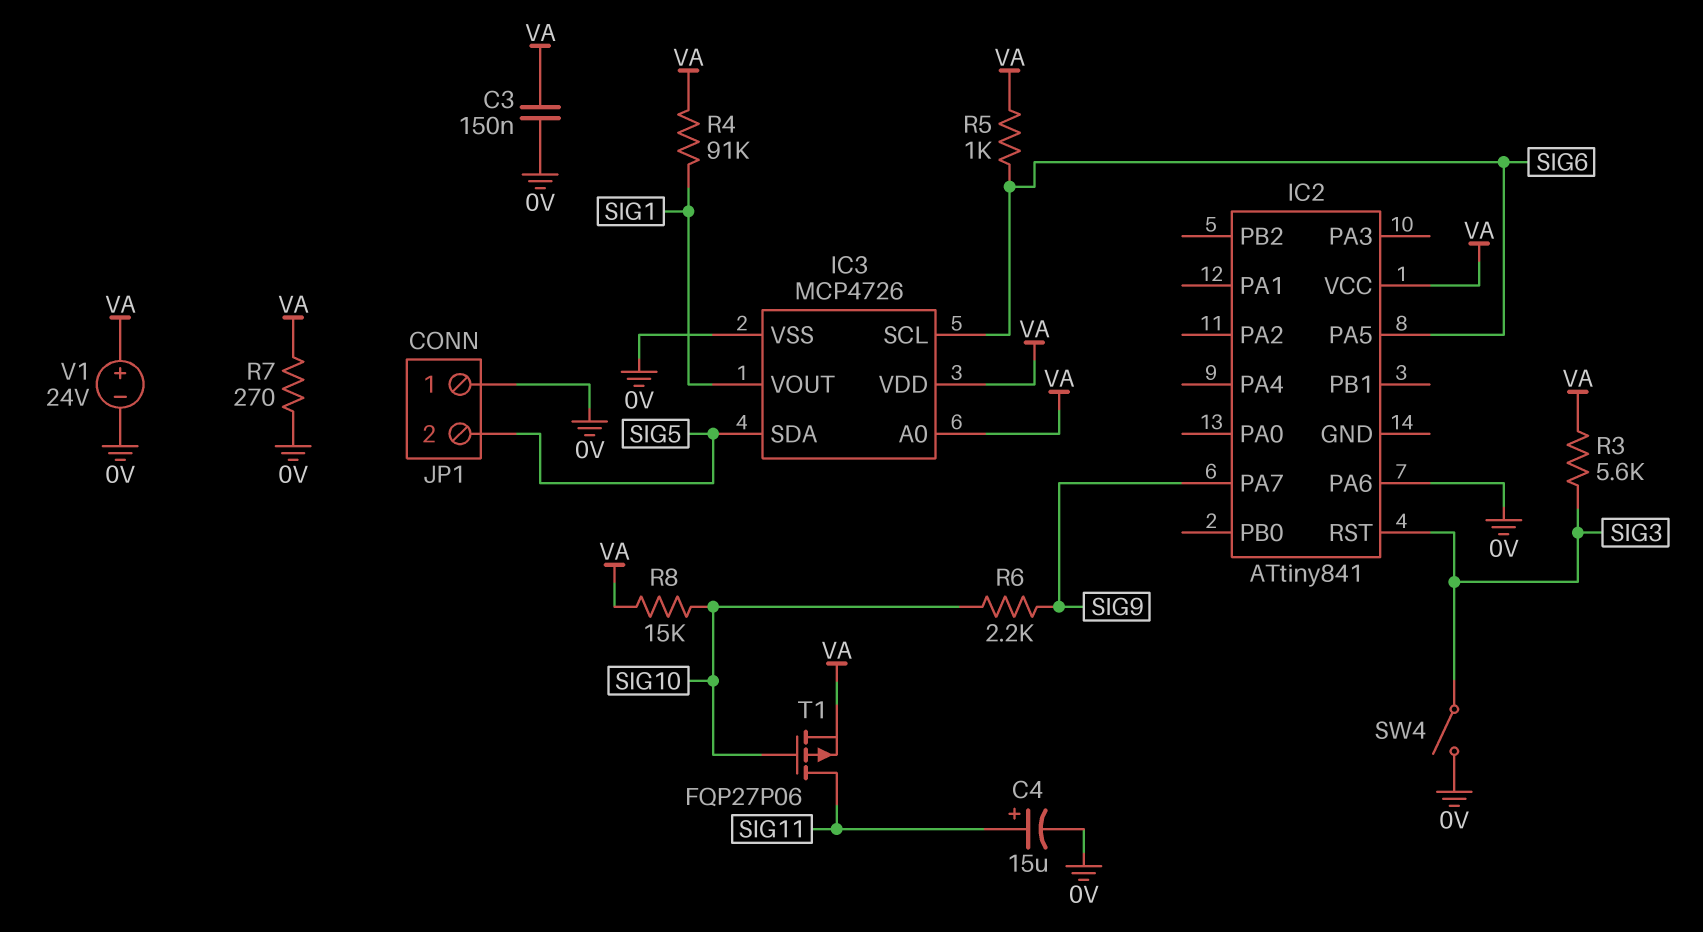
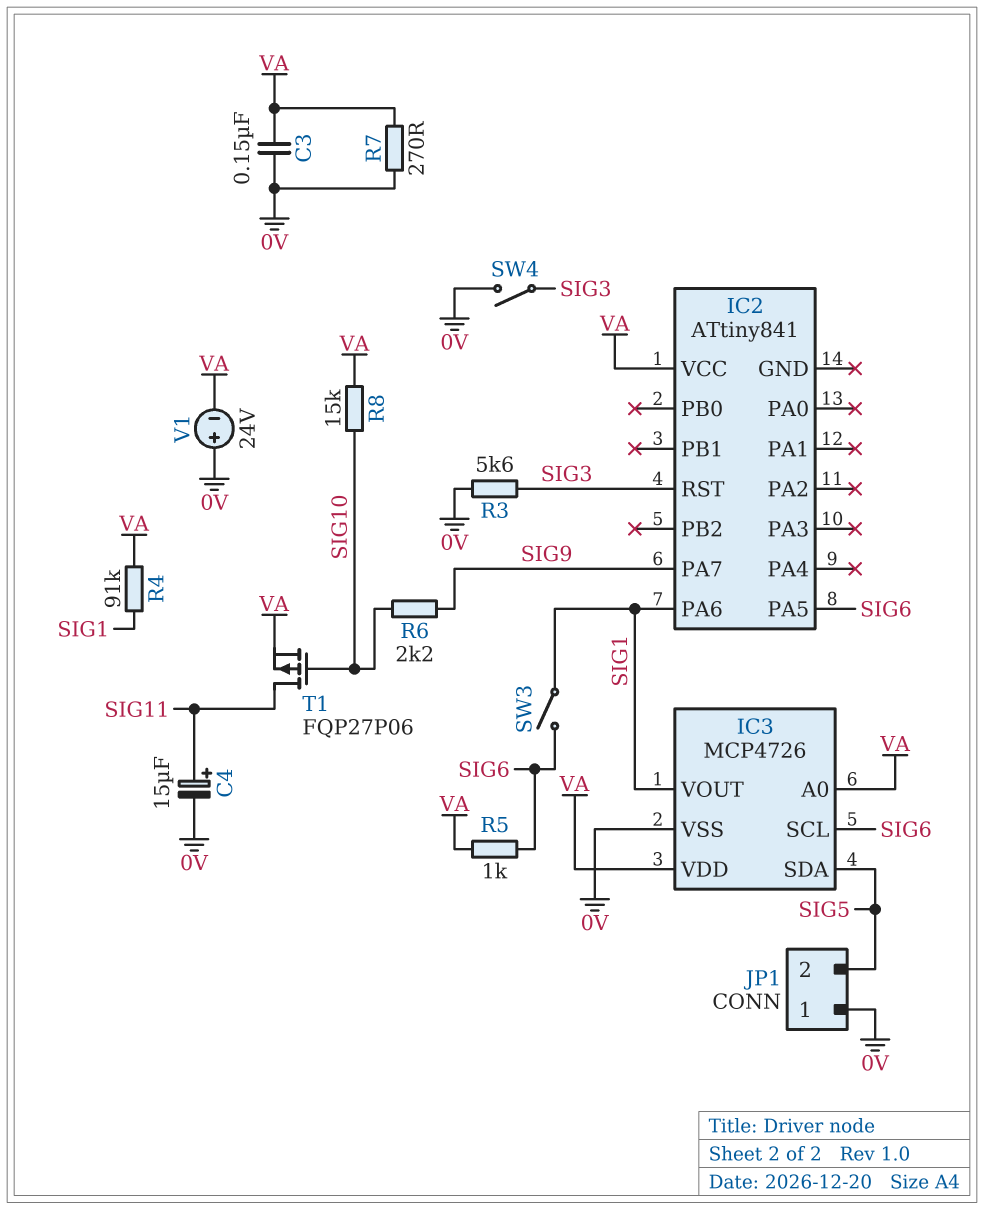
IC2 pin PA6: 0V -> SIG1
R3: 5.6k (SIG3, VA) -> 5.6k (0V, SIG3)
SW3: none -> switch (SIG1, SIG6)
V1: 24V (plus VA, minus 0V) -> 24V (plus 0V, minus VA)

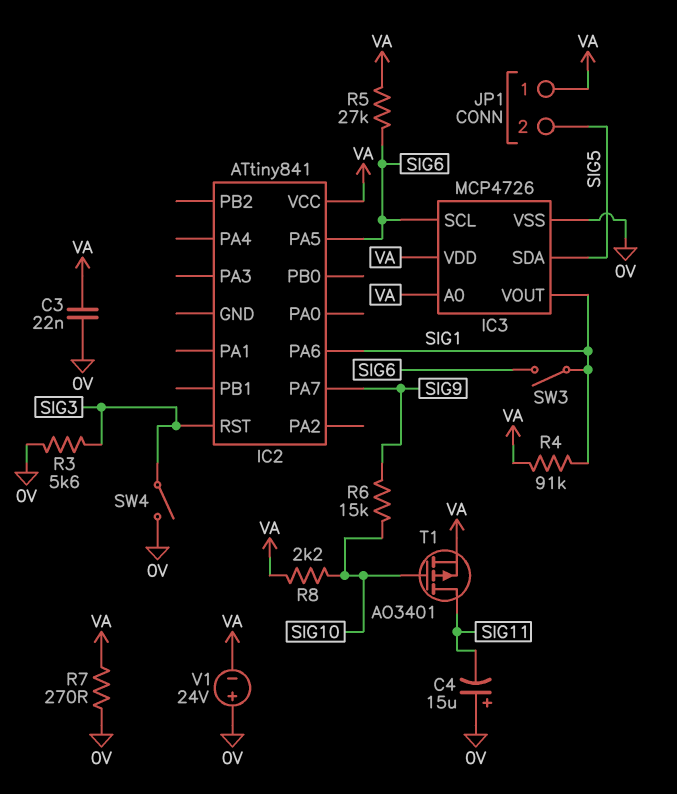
C3: 150nF (0V, VA) -> 22nF (0V, VA)
C4: 15uF (plus SIG11, minus 0V) -> 15uF (plus 0V, minus SIG11)
JP1 pin 1: 0V -> VA
R5: 1k (SIG6, VA) -> 27k (SIG6, VA)
R6: 2.2k (SIG9, SIG10) -> 15k (SIG9, SIG10)
R8: 15k (SIG10, VA) -> 2.2k (SIG10, VA)
T1: PMOS FQP27P06 (G SIG10, D SIG11, S VA) -> PMOS AO3401 (G SIG10, D SIG11, S VA)

